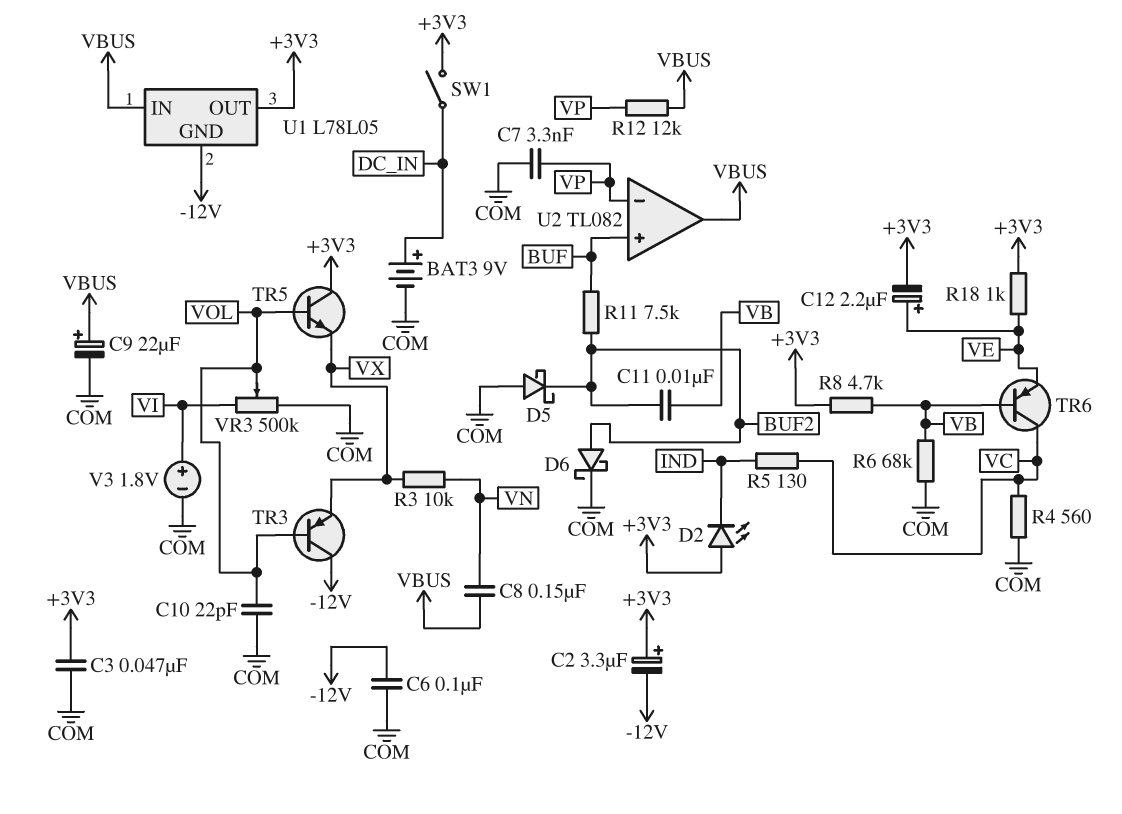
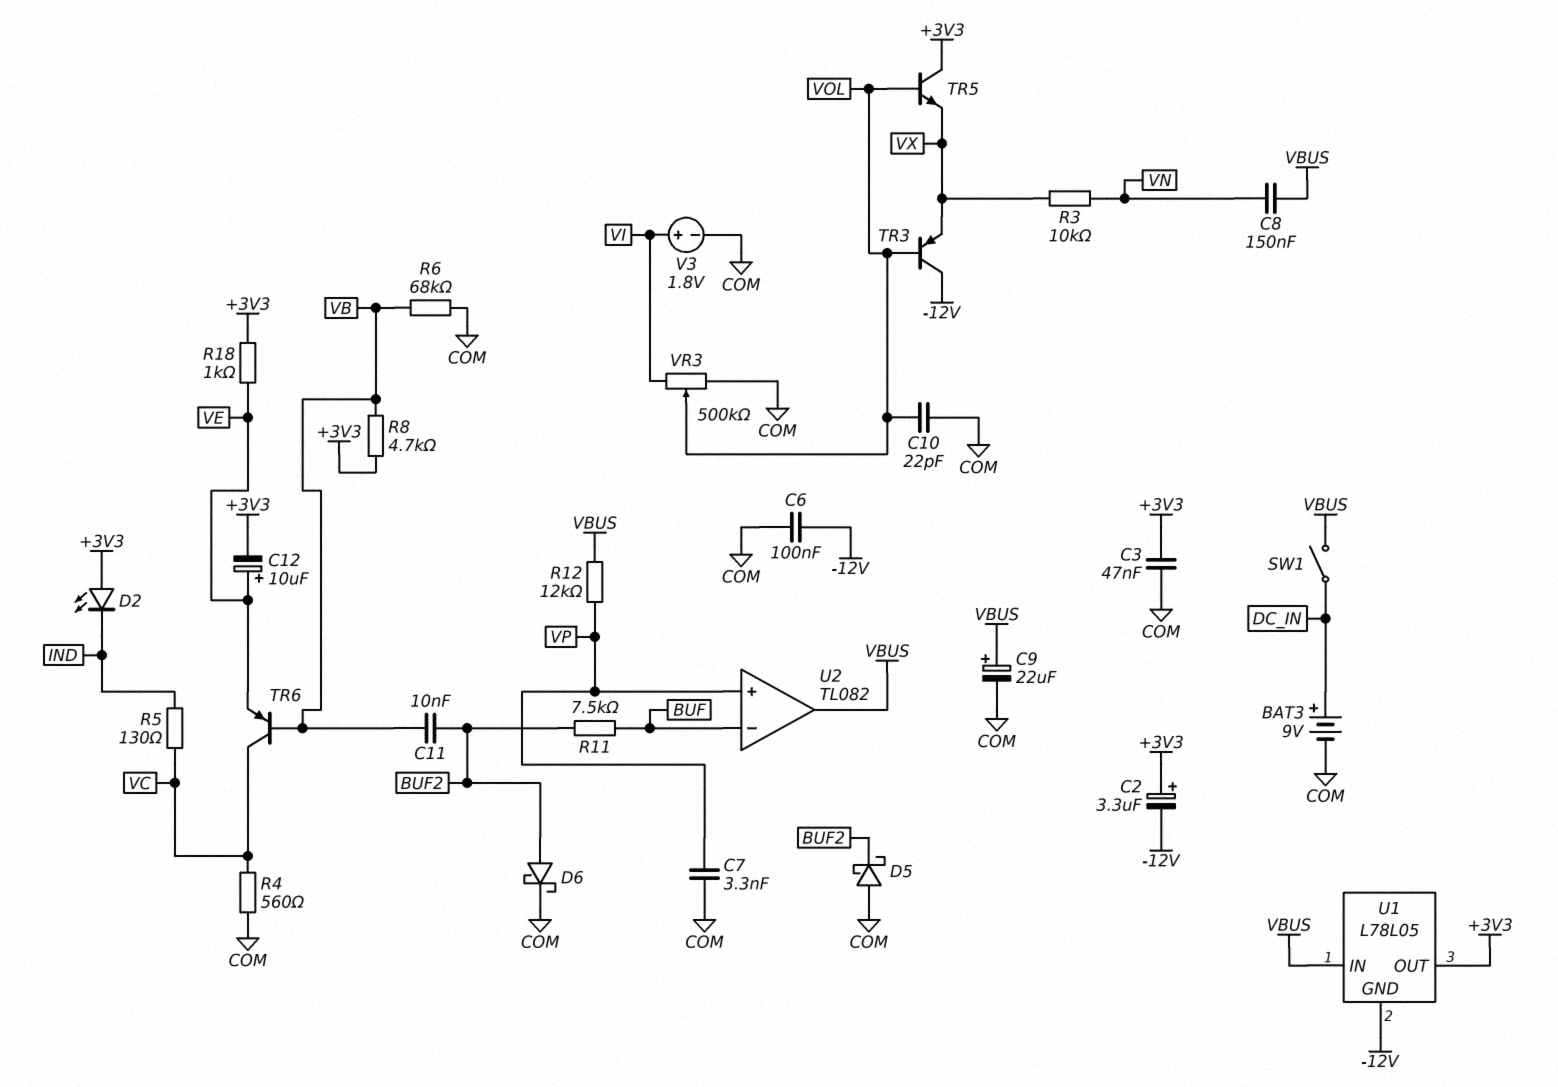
C12: 2.2uF (plus VE, minus +3V3) -> 10uF (plus VE, minus +3V3)
SW1: switch (+3V3, DC_IN) -> switch (DC_IN, VBUS)
U2 pin in+: BUF -> VP
U2 pin in-: VP -> BUF

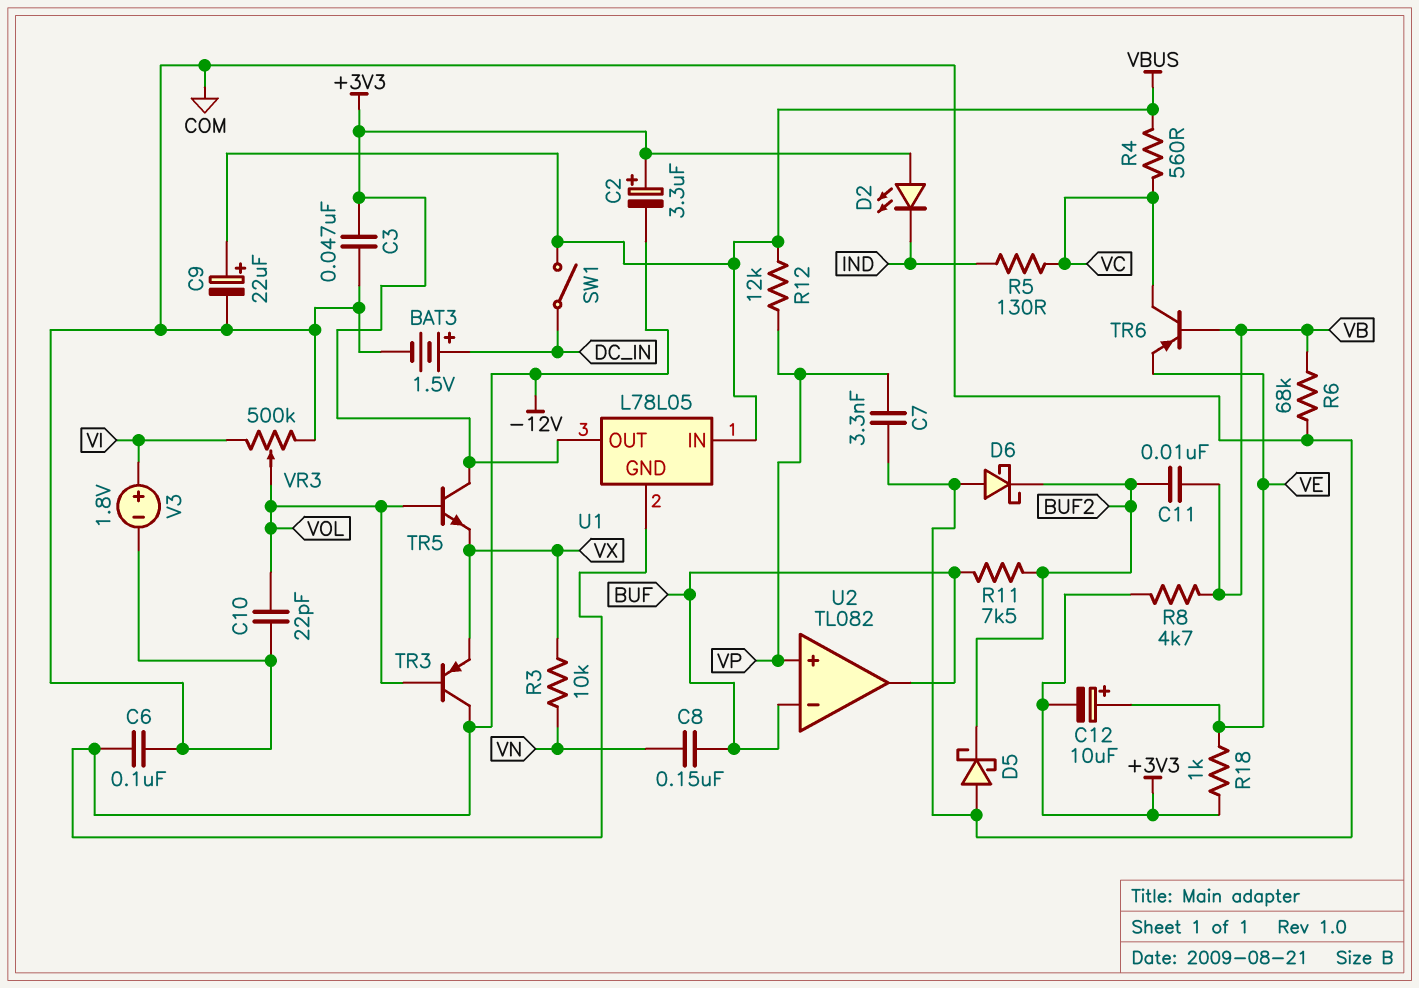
BAT3: 9V (plus DC_IN, minus COM) -> 1.5V (plus DC_IN, minus COM)
C8: 150nF (VBUS, VN) -> 150nF (BUF, VN)
D6: schottky (A BUF2, K COM) -> schottky (A COM, K BUF2)
R4: 560 (COM, VC) -> 560 (VBUS, VC)
U2 pin out: VBUS -> BUF

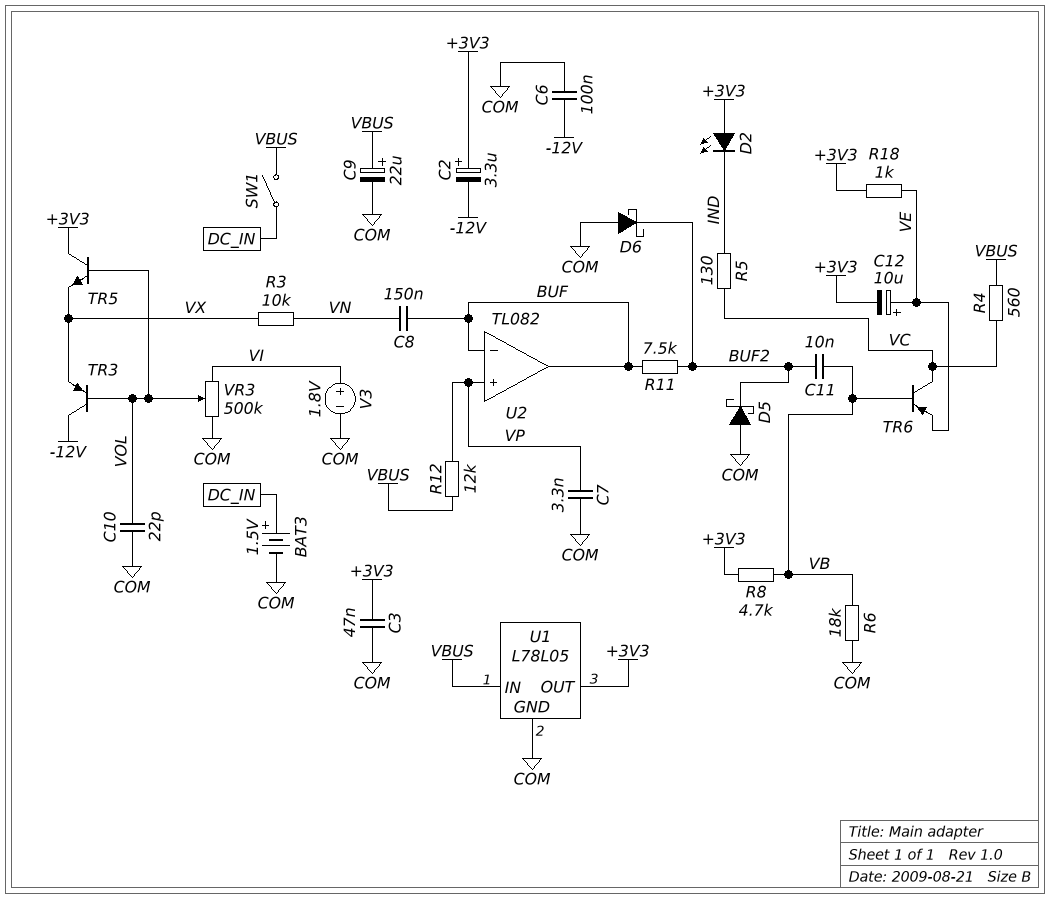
R6: 68k (COM, VB) -> 18k (COM, VB)
U1 pin GND: -12V -> COM

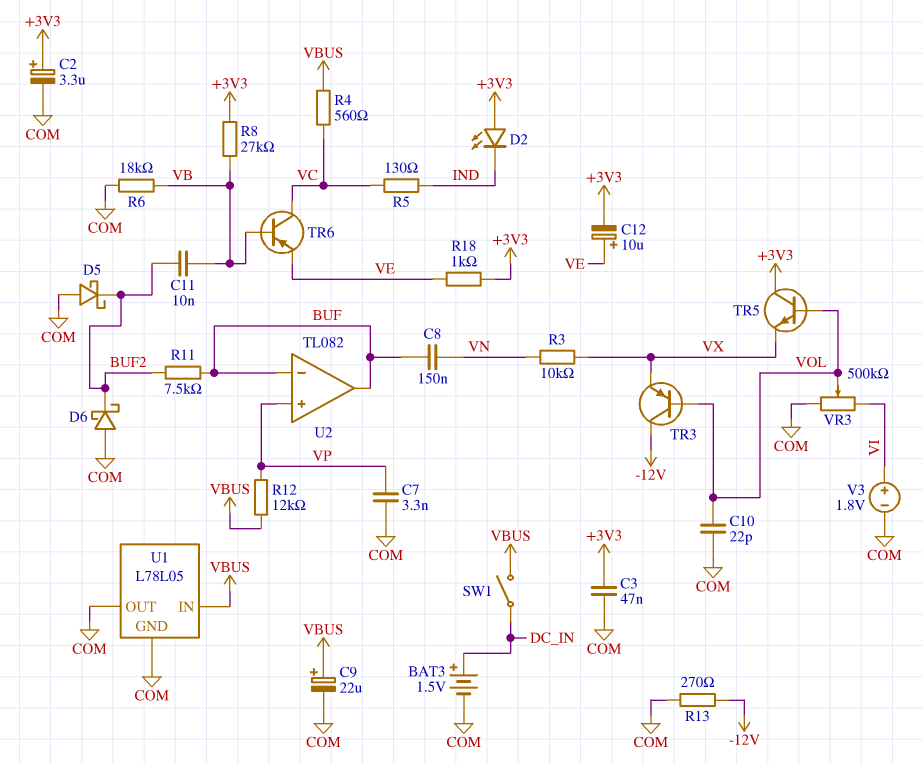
C2: 3.3uF (plus +3V3, minus -12V) -> 3.3uF (plus +3V3, minus COM)
C6: 100nF (-12V, COM) -> none
R8: 4.7k (+3V3, VB) -> 27k (+3V3, VB)
R13: none -> 270 (-12V, COM)
U1 pin OUT: +3V3 -> COM

